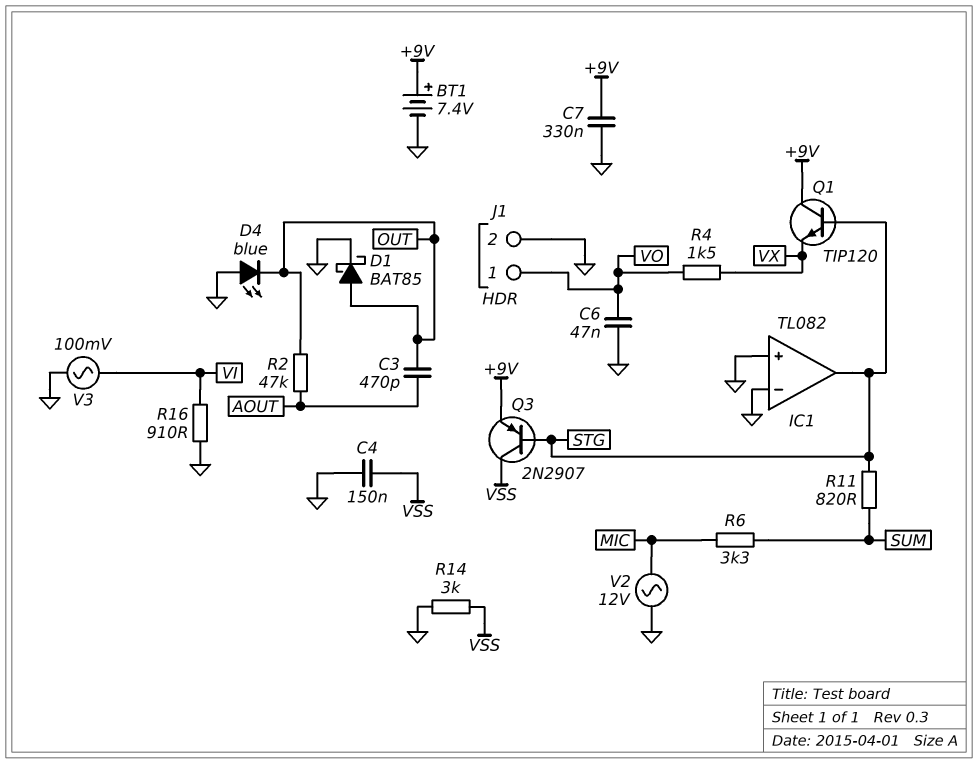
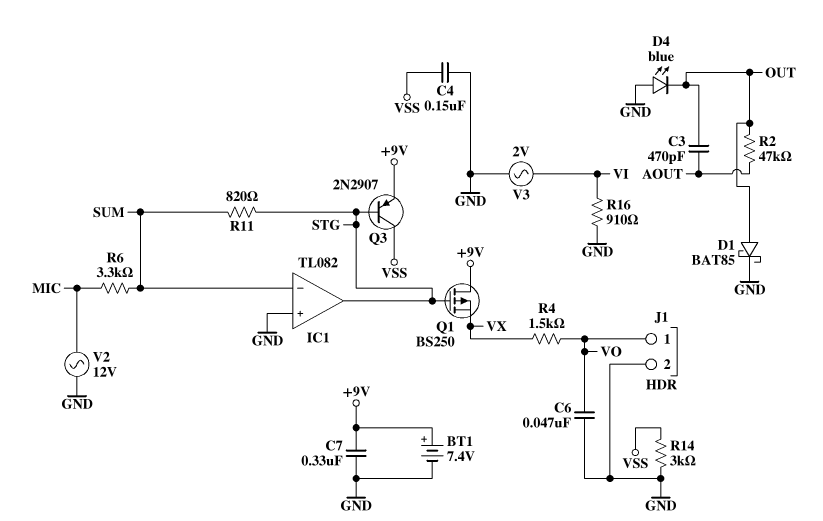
IC1 pin in-: GND -> SUM
Q1: NPN TIP120 (B STG, C +9V, E VX) -> PMOS BS250 (G STG, D +9V, S VX)
V3: AC 100mV (GND, VI) -> AC 2V (GND, VI)

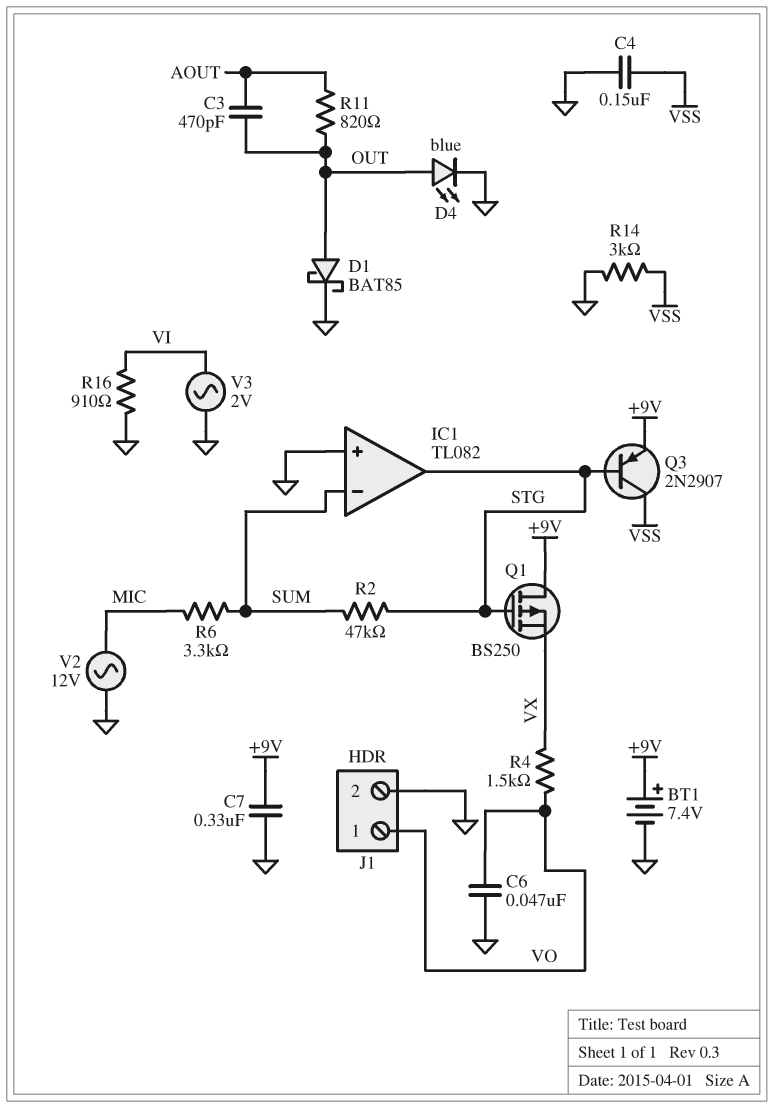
D4: LED blue (A GND, K OUT) -> LED blue (A OUT, K GND)
R2: 47k (AOUT, OUT) -> 47k (STG, SUM)
R11: 820 (STG, SUM) -> 820 (AOUT, OUT)

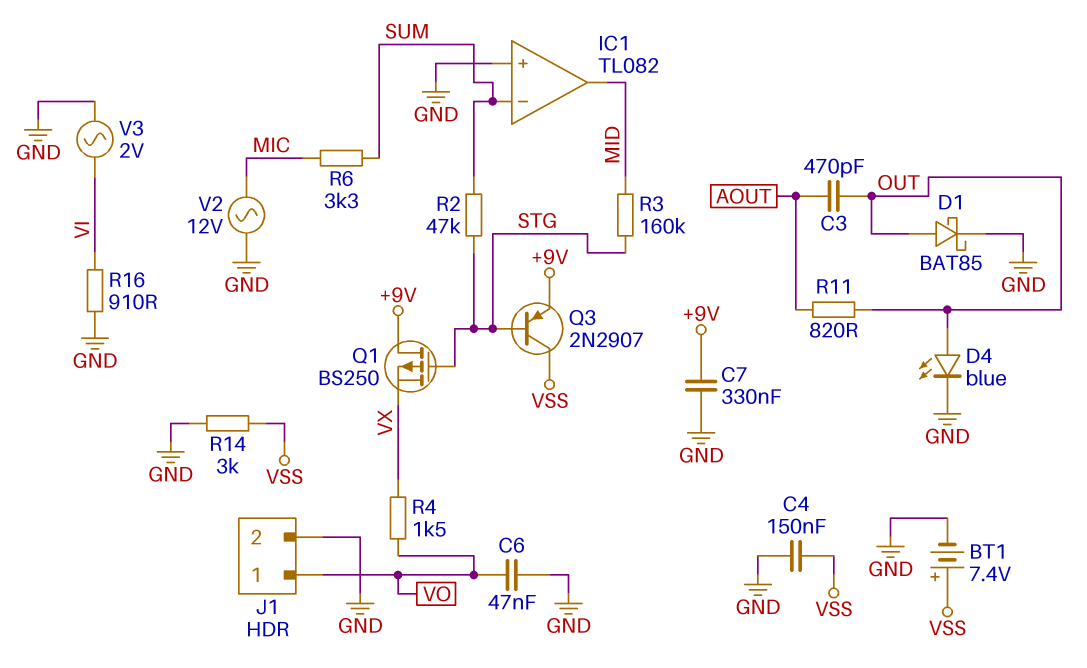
BT1: 7.4V (plus +9V, minus GND) -> 7.4V (plus VSS, minus GND)
IC1 pin out: STG -> MID
R3: none -> 160k (MID, STG)

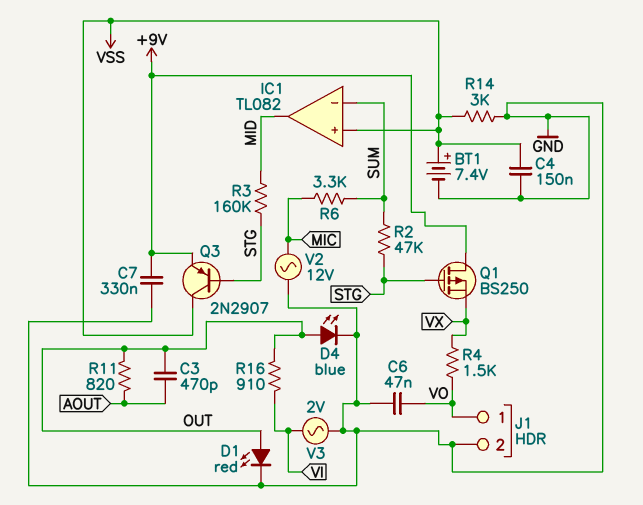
D1: schottky BAT85 (A OUT, K GND) -> LED red (A OUT, K GND)
IC1 pin in+: GND -> VSS
R16: 910 (GND, VI) -> 910 (OUT, VI)

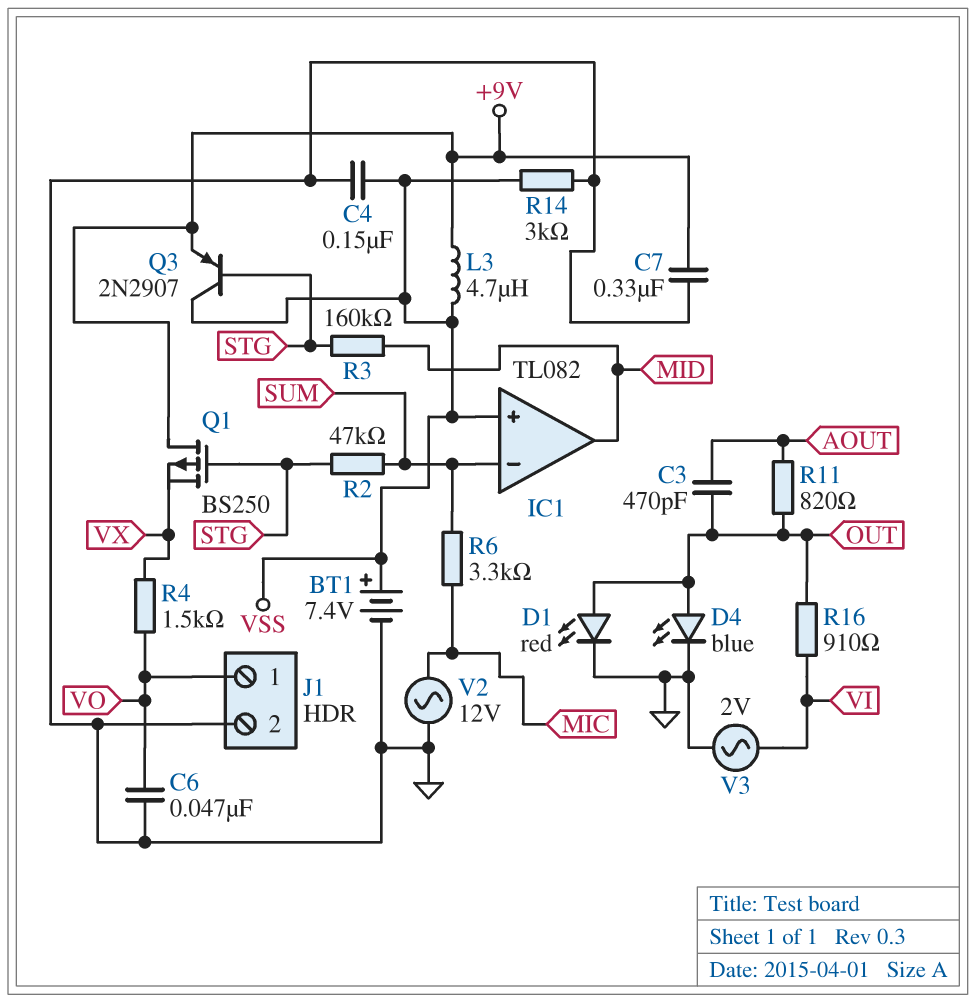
L3: none -> 4.7uH (+9V, VSS)

